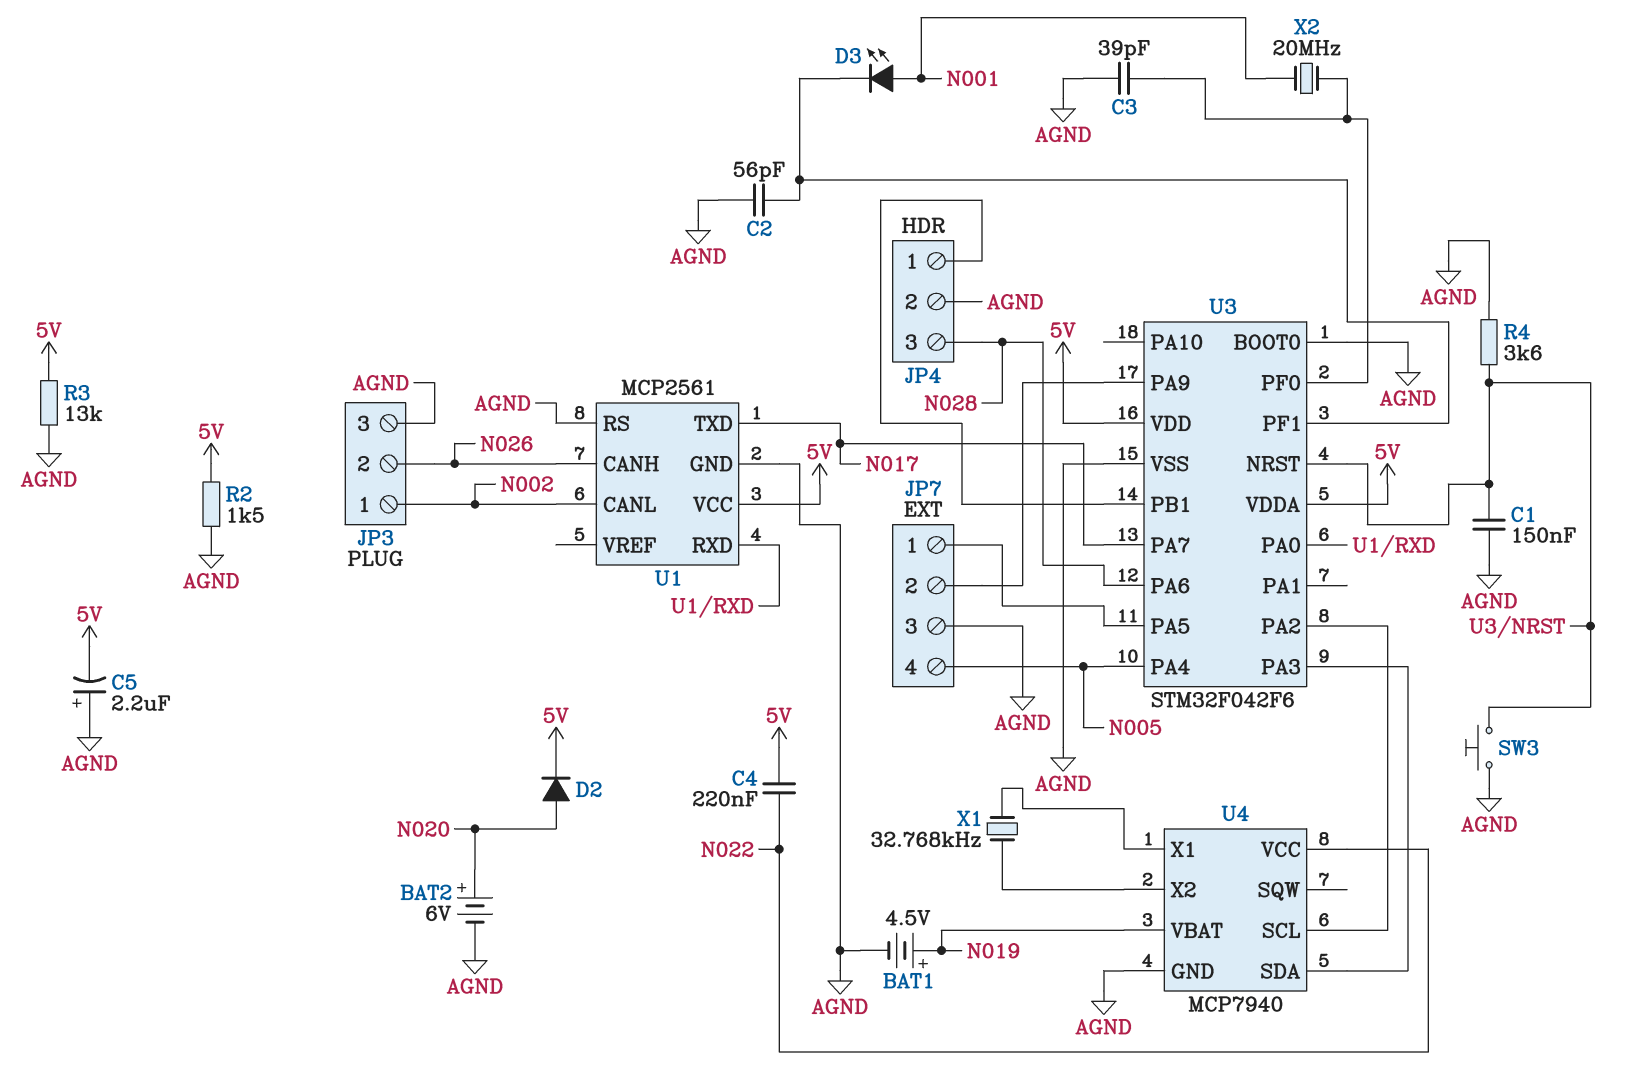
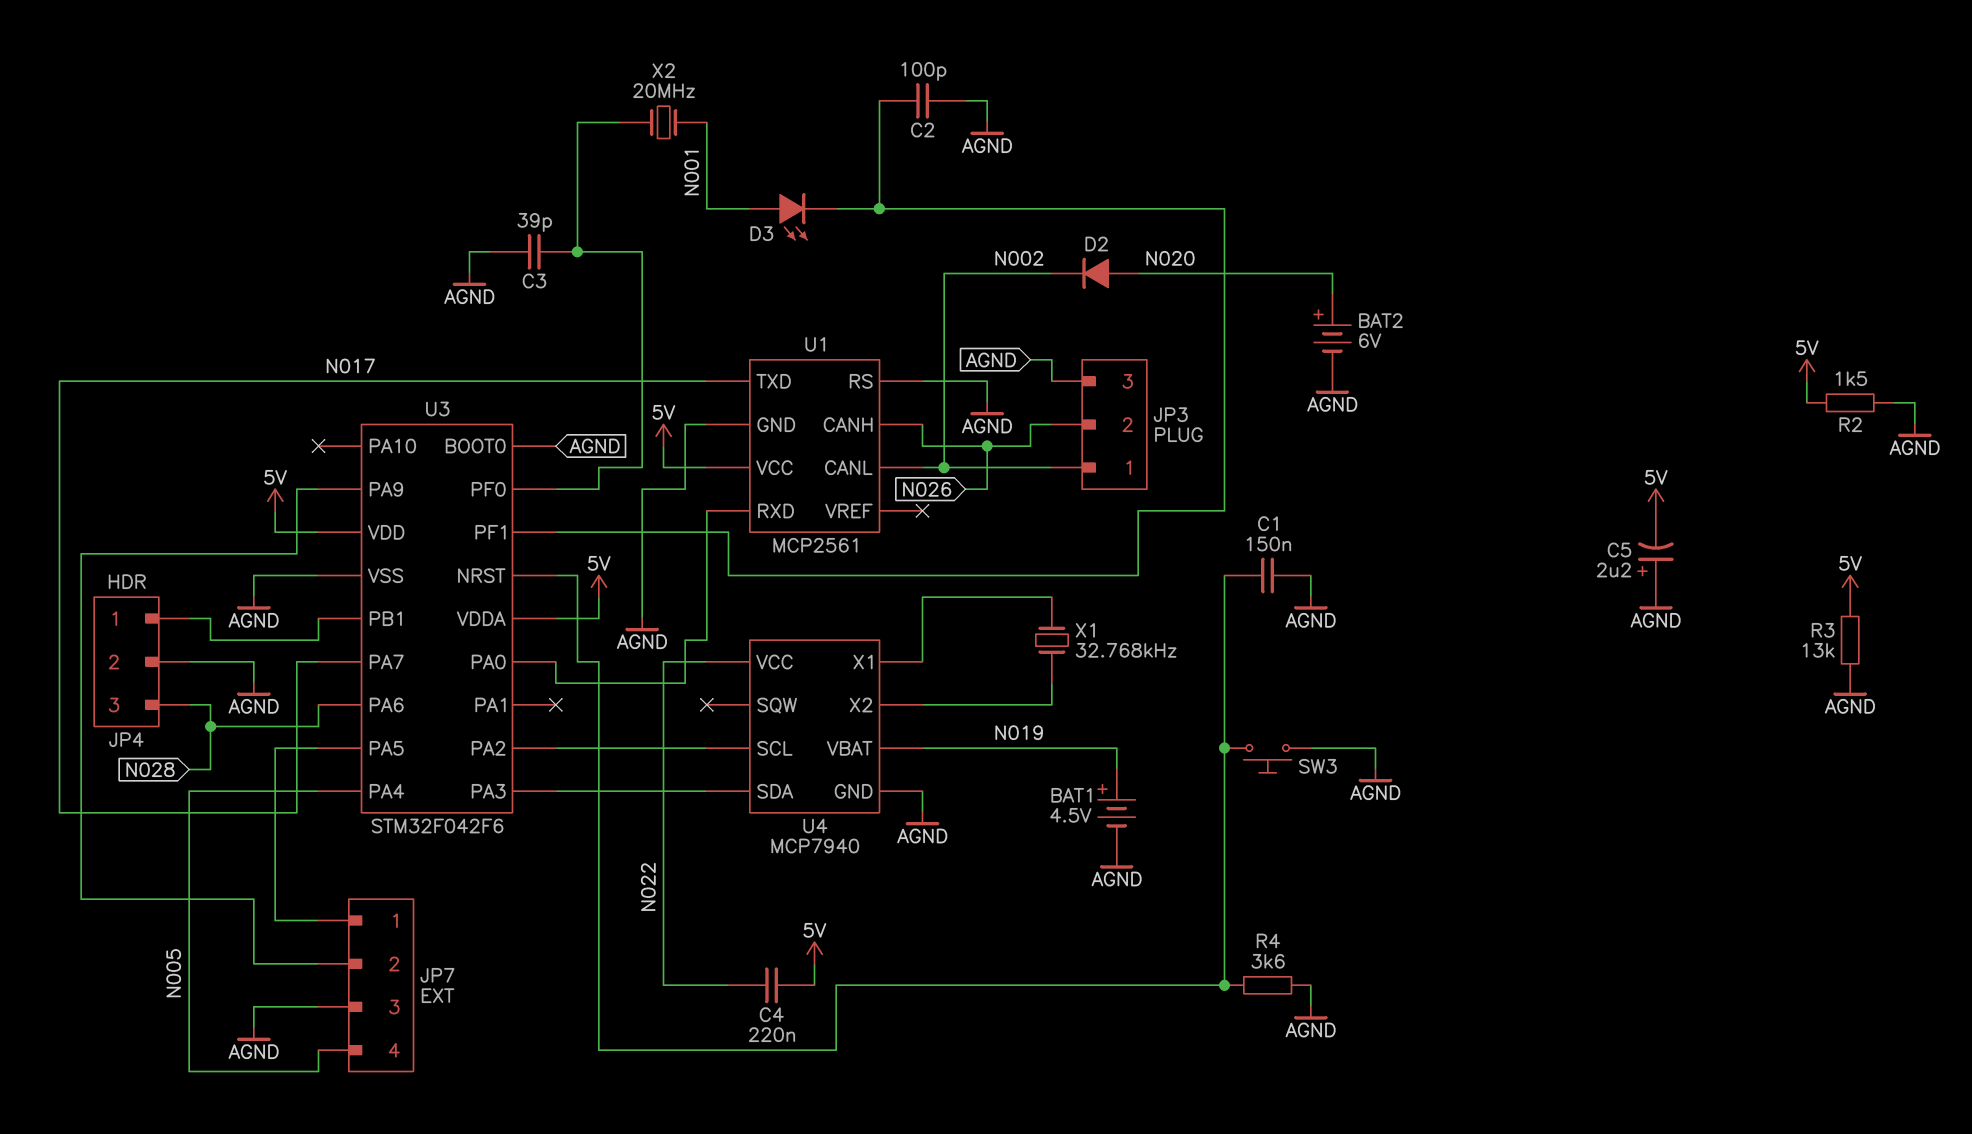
C2: 56pF (AGND, U3/PF1) -> 100pF (AGND, U3/PF1)
D2: diode (A N020, K 5V) -> diode (A N020, K N002)

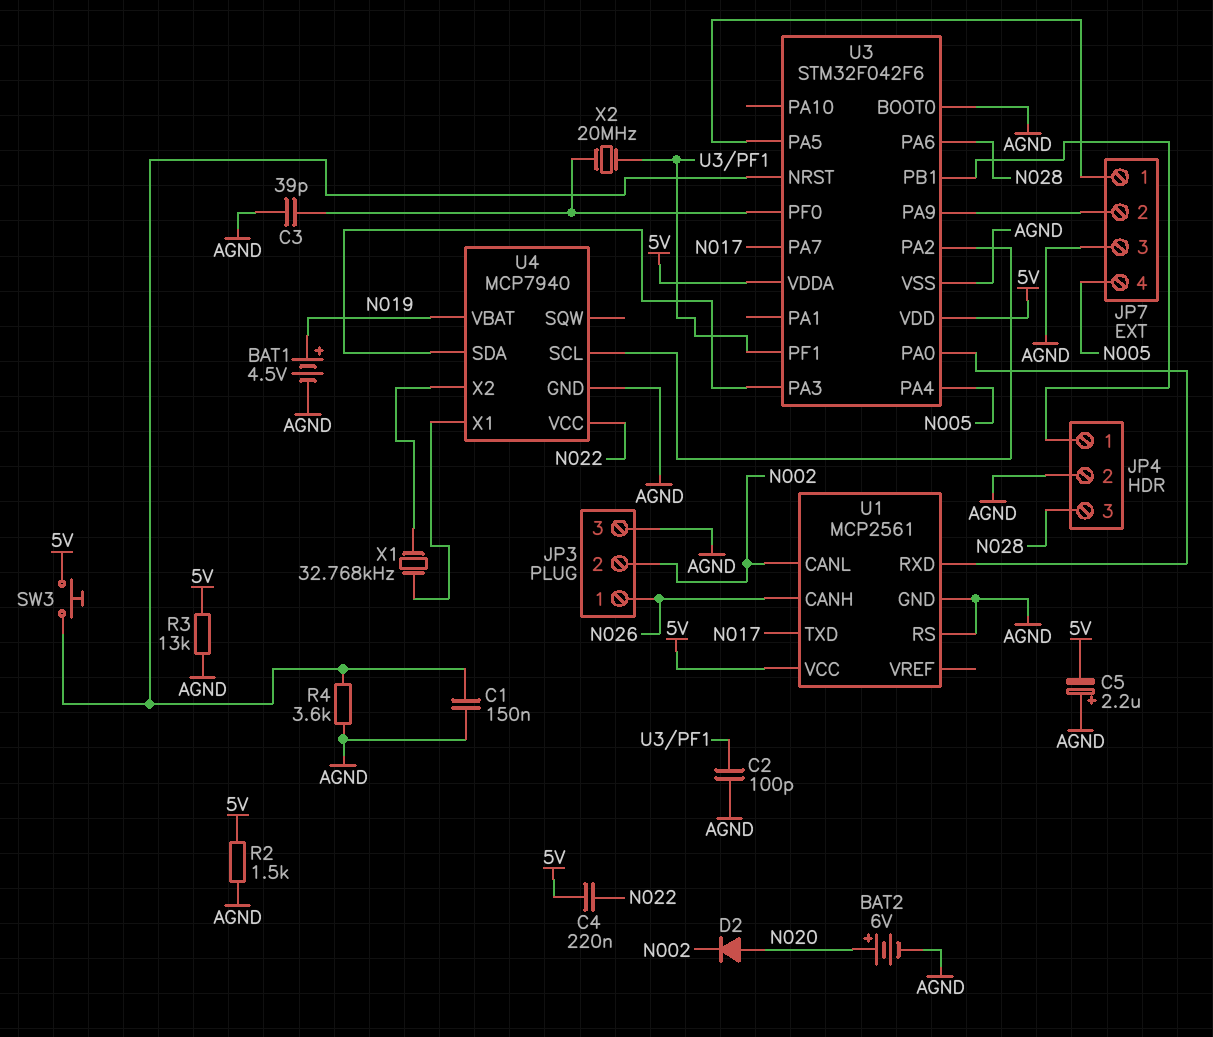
D3: LED (A N001, K U3/PF1) -> none
JP3 pin 1: N002 -> N026
JP3 pin 2: N026 -> N002
SW3: button (AGND, U3/NRST) -> button (5V, U3/NRST)
X2: 20MHz (N001, U3/PF0) -> 20MHz (U3/PF0, U3/PF1)

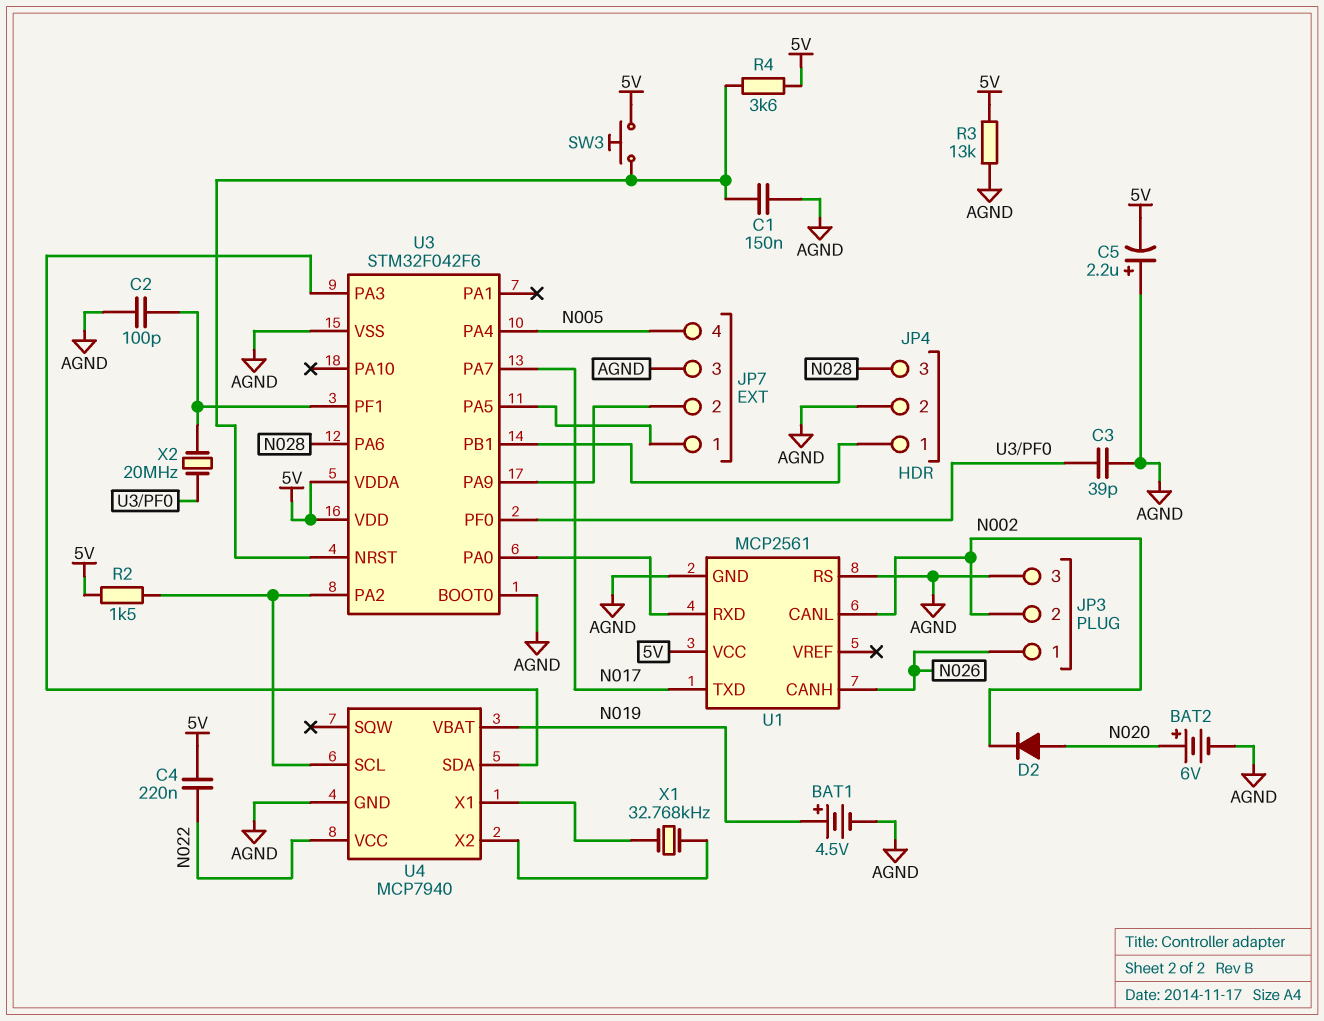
R2: 1.5k (5V, AGND) -> 1.5k (5V, U3/PA2)
R4: 3.6k (AGND, U3/NRST) -> 3.6k (5V, U3/NRST)

